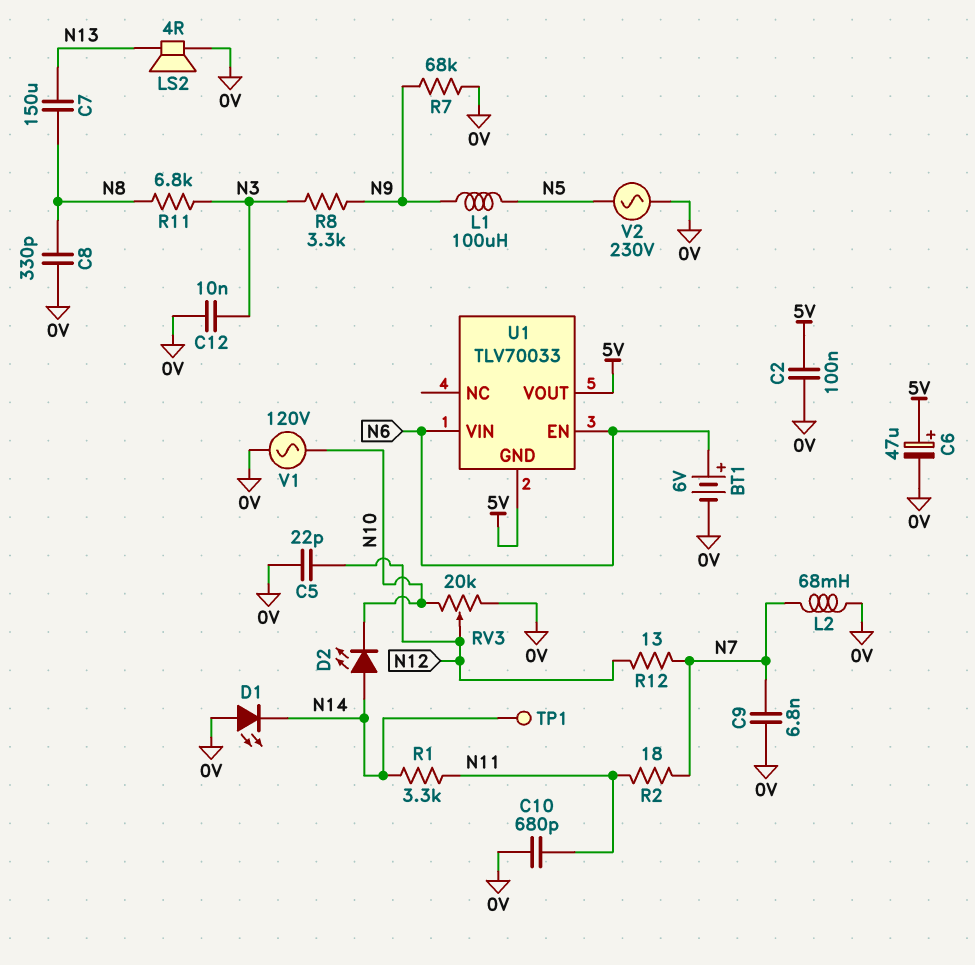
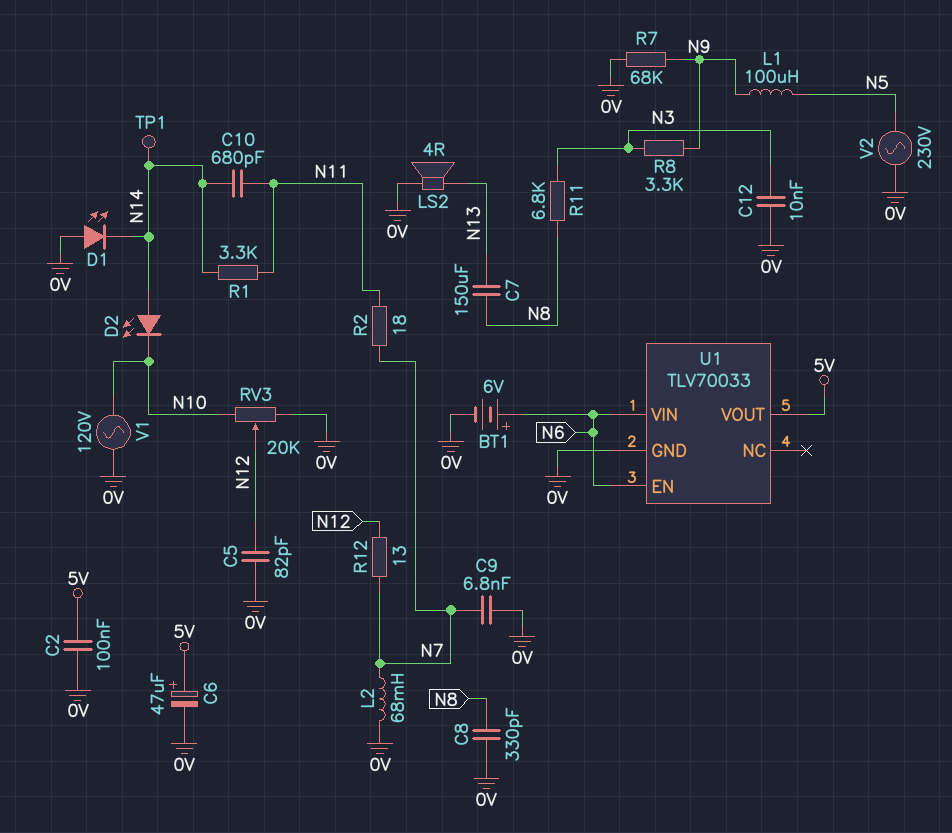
C5: 22pF (0V, N12) -> 82pF (0V, N12)
C10: 680pF (0V, N11) -> 680pF (N11, N14)
U1 pin GND: 5V -> 0V

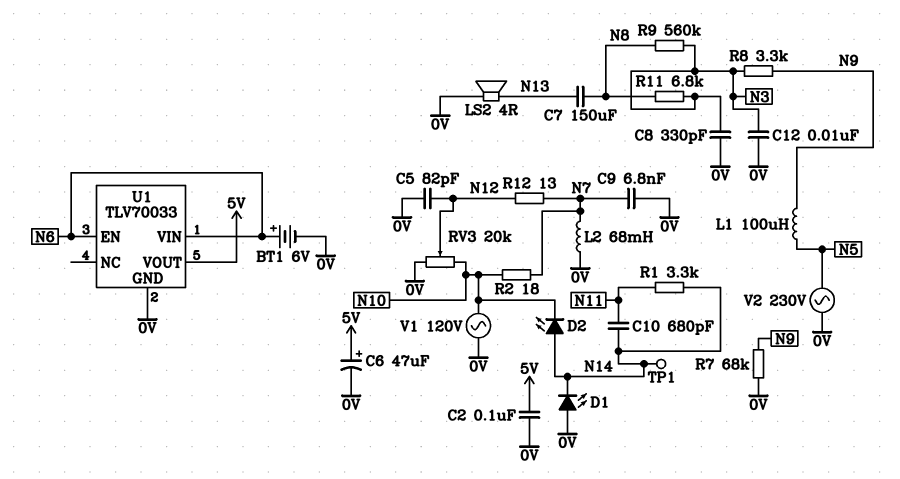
C8: 330pF (0V, N8) -> 330pF (0V, N3)
R2: 18 (N7, N11) -> 18 (N7, N10)
R9: none -> 560k (N3, N8)

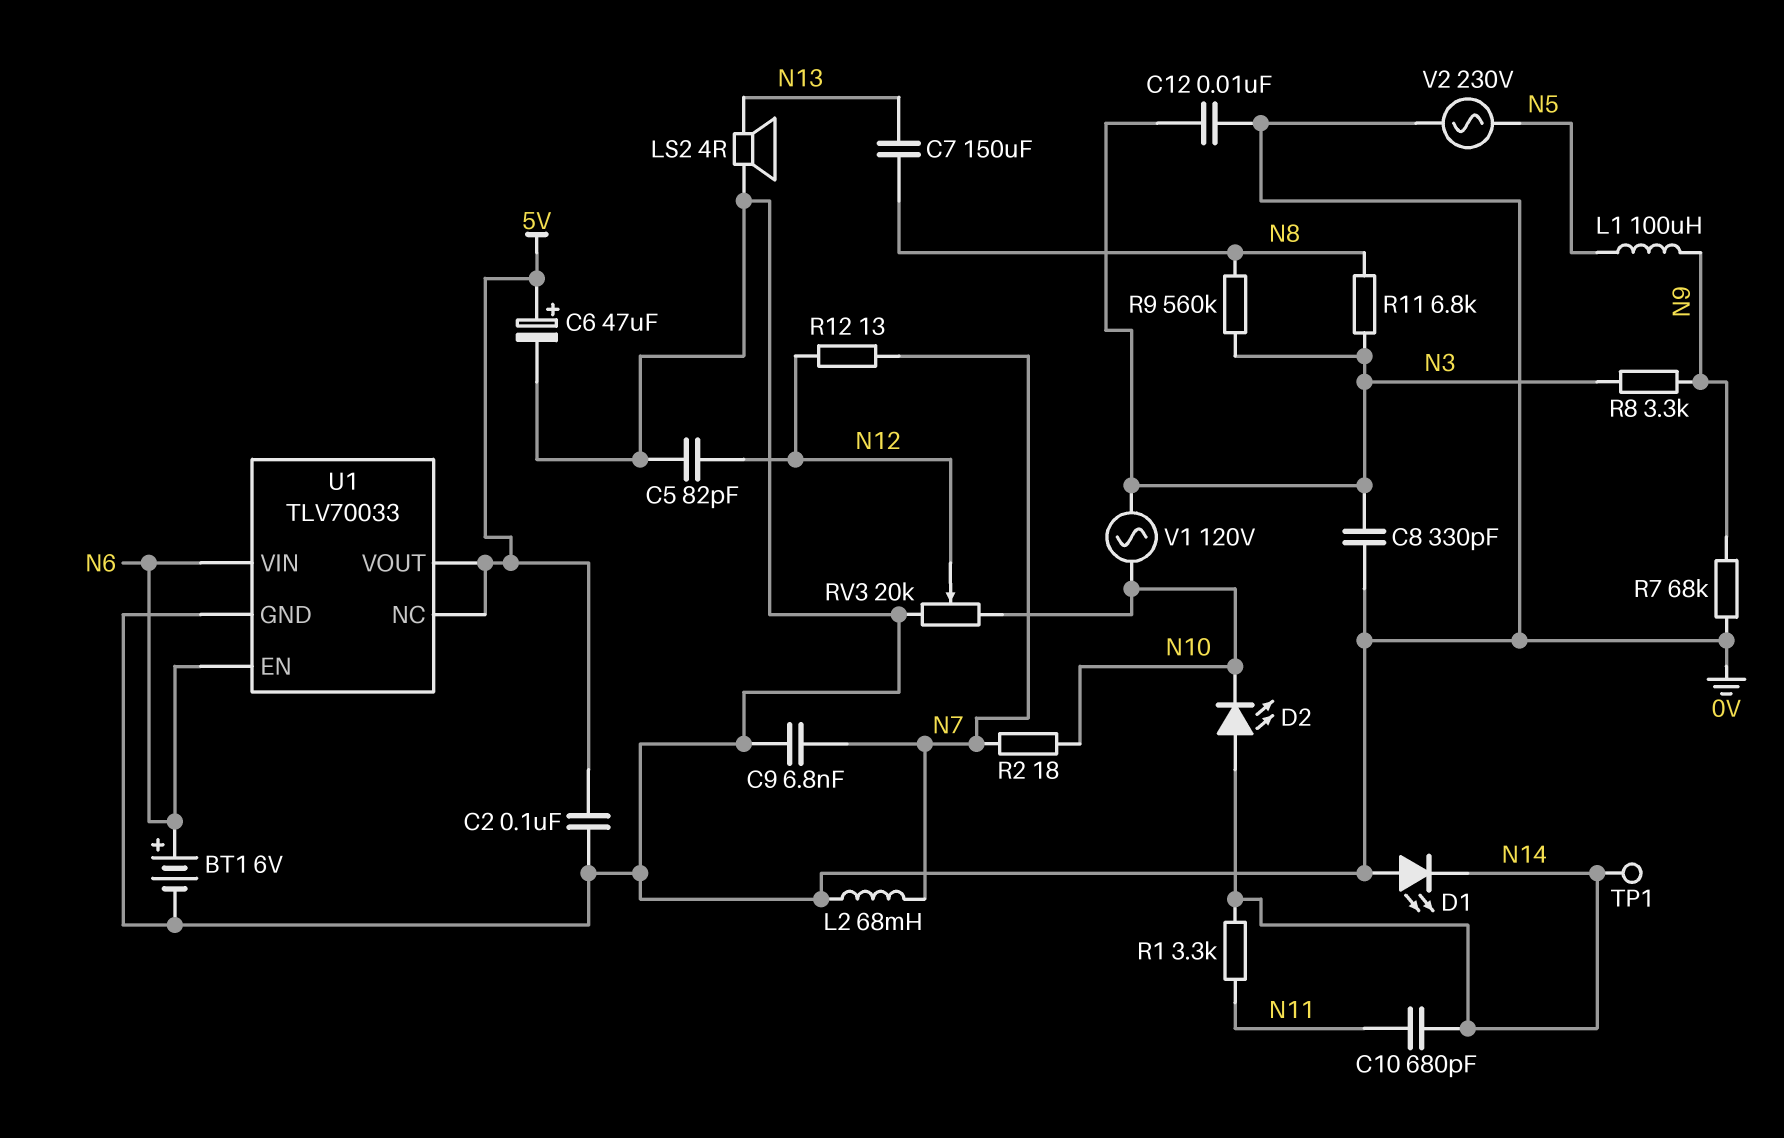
U1 pin NC: none -> 5V
V1: AC 120V (0V, N10) -> AC 120V (N3, N10)

